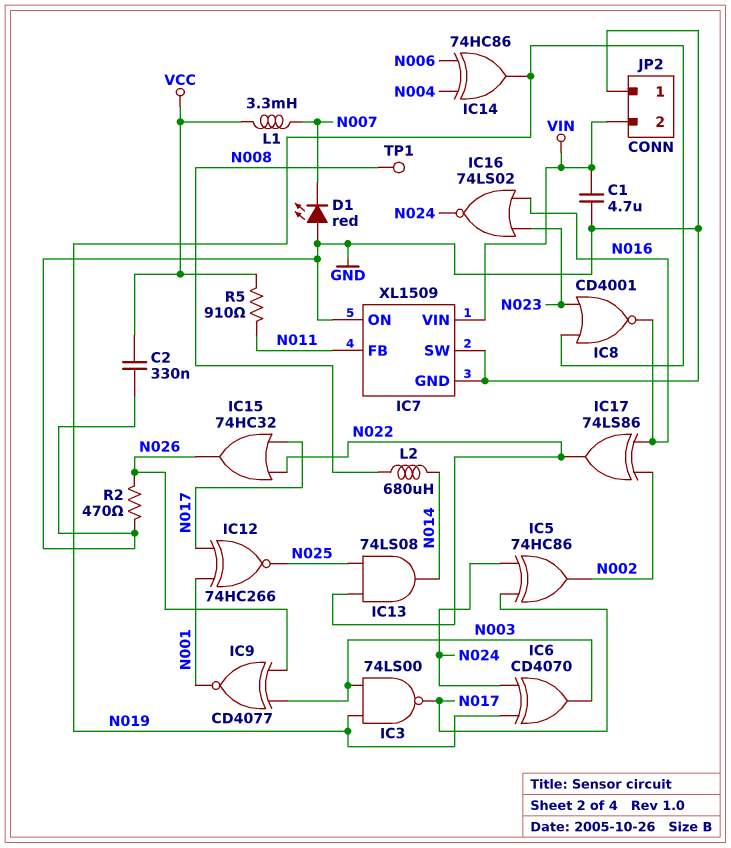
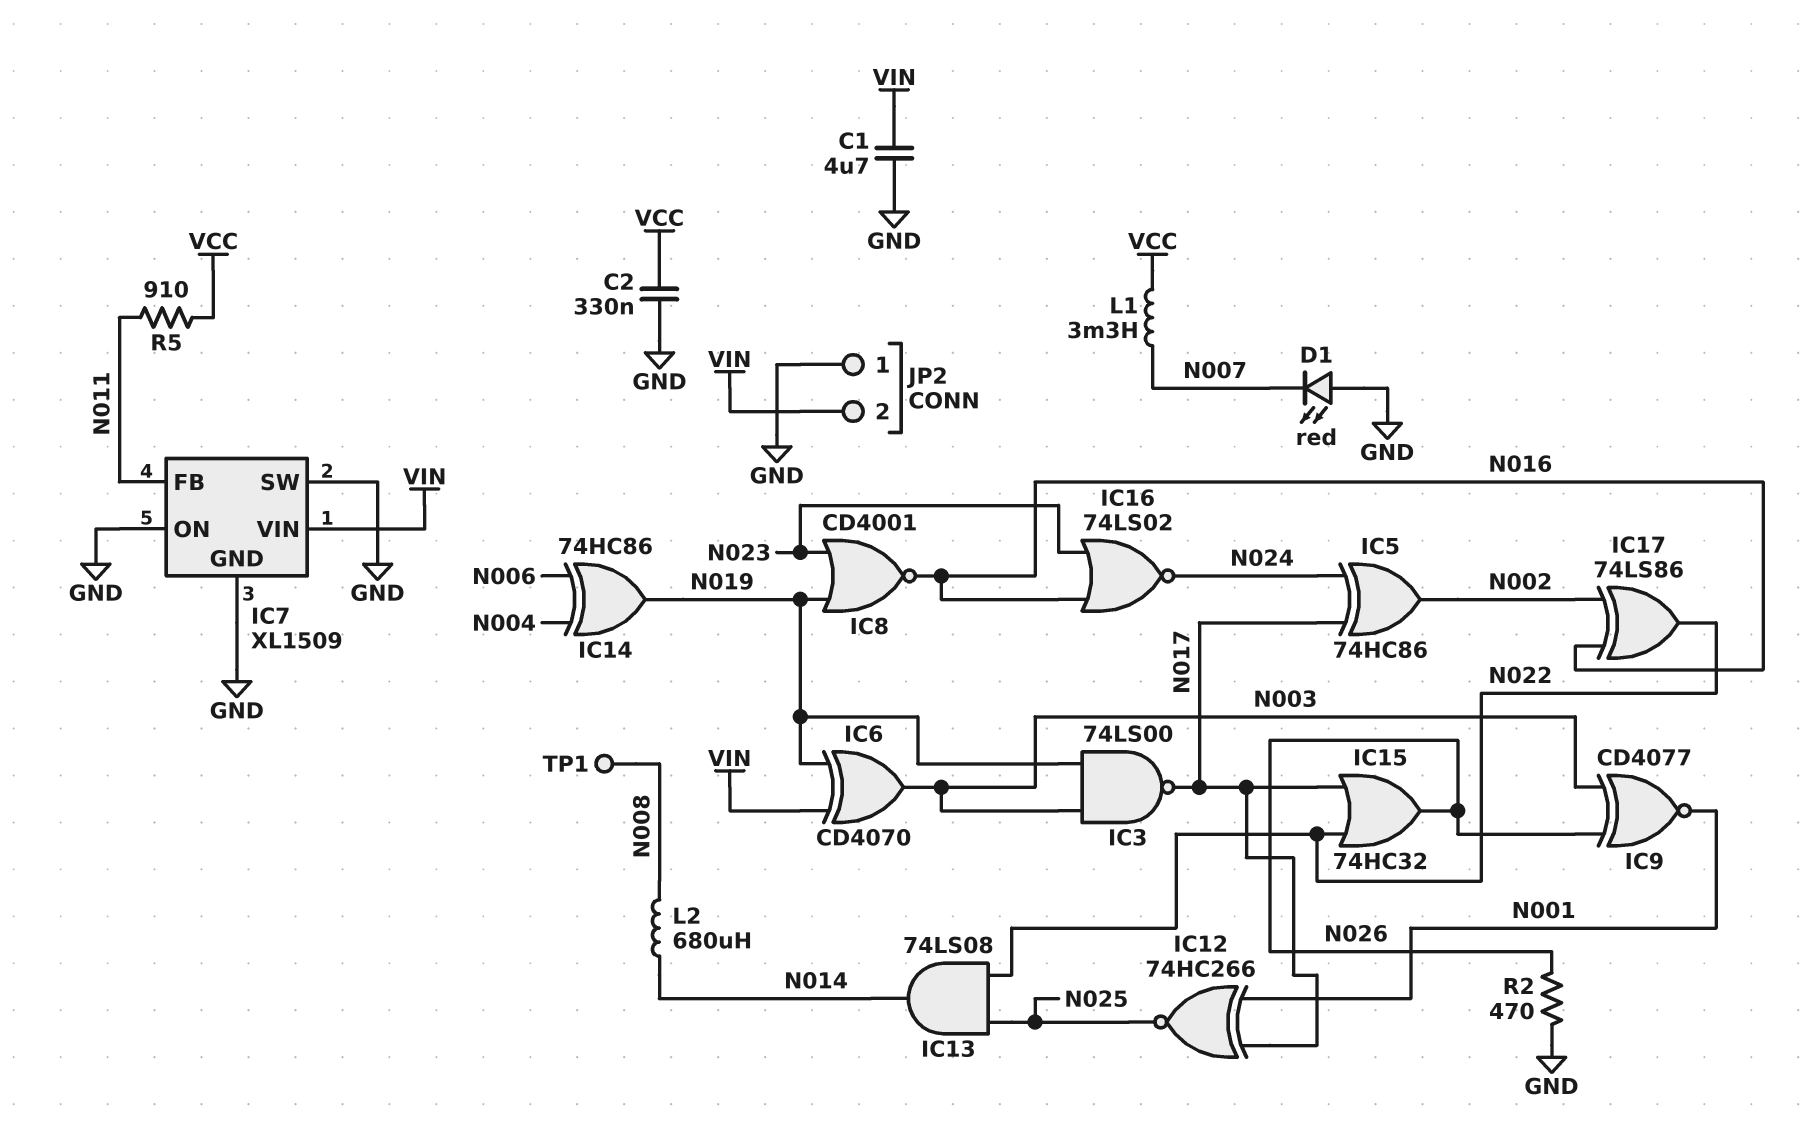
IC6: XOR CD4070 (in N019, in N024, out N003) -> XOR CD4070 (in N019, in VIN, out N003)

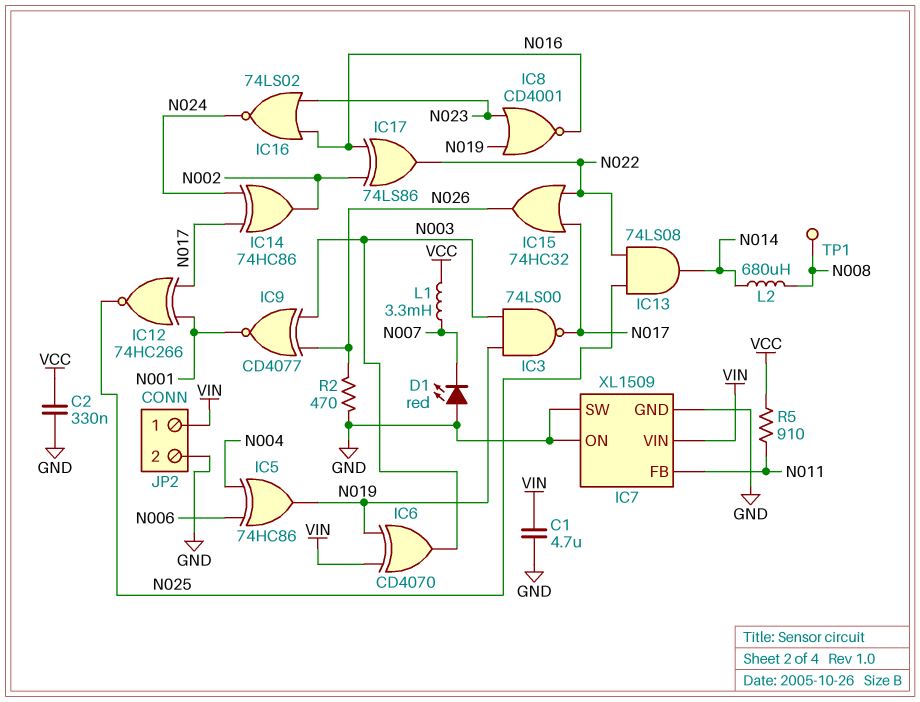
IC5: XOR 74HC86 (in N017, in N024, out N002) -> XOR 74HC86 (in N004, in N006, out N019)
IC14: XOR 74HC86 (in N004, in N006, out N019) -> XOR 74HC86 (in N017, in N024, out N002)
JP2 pin 1: GND -> VIN
JP2 pin 2: VIN -> GND

